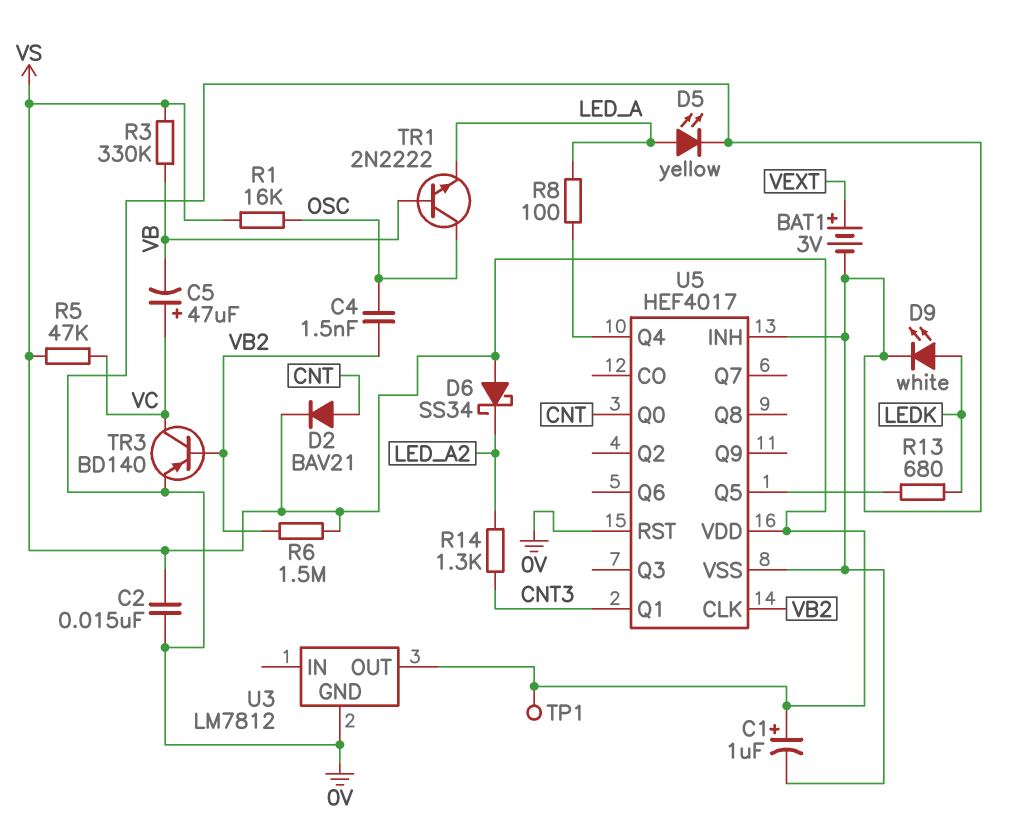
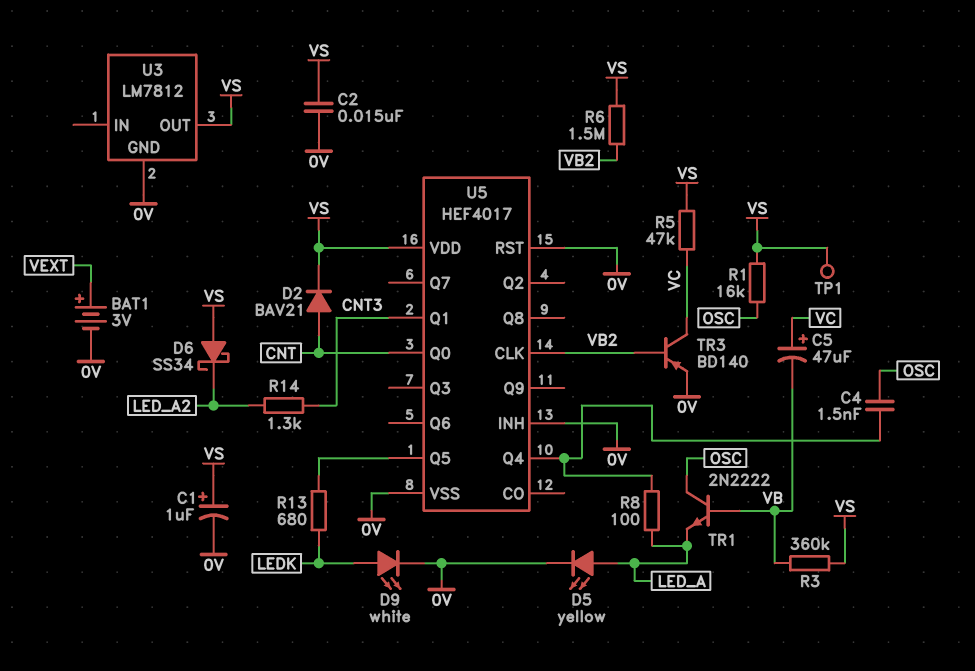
C4: 1.5nF (OSC, VB2) -> 1.5nF (OSC, U5/Q4)
R3: 330k (VB, VS) -> 360k (VB, VS)

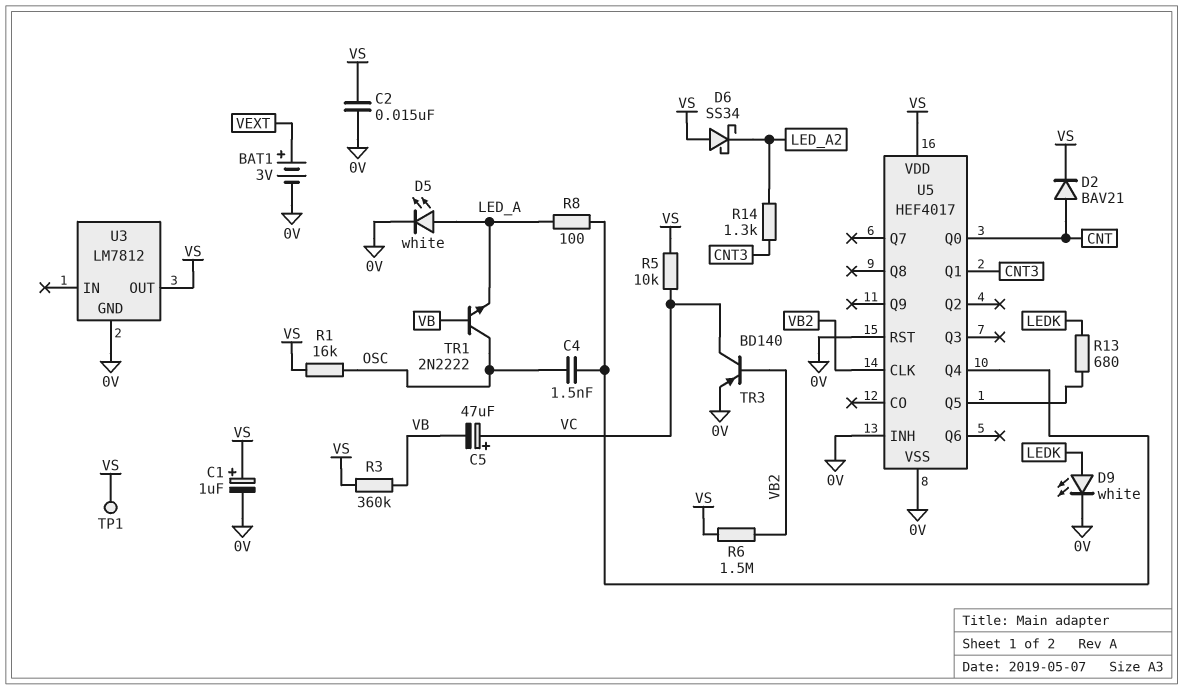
D5: LED yellow (A LED_A, K 0V) -> LED white (A LED_A, K 0V)
R5: 47k (VC, VS) -> 10k (VC, VS)

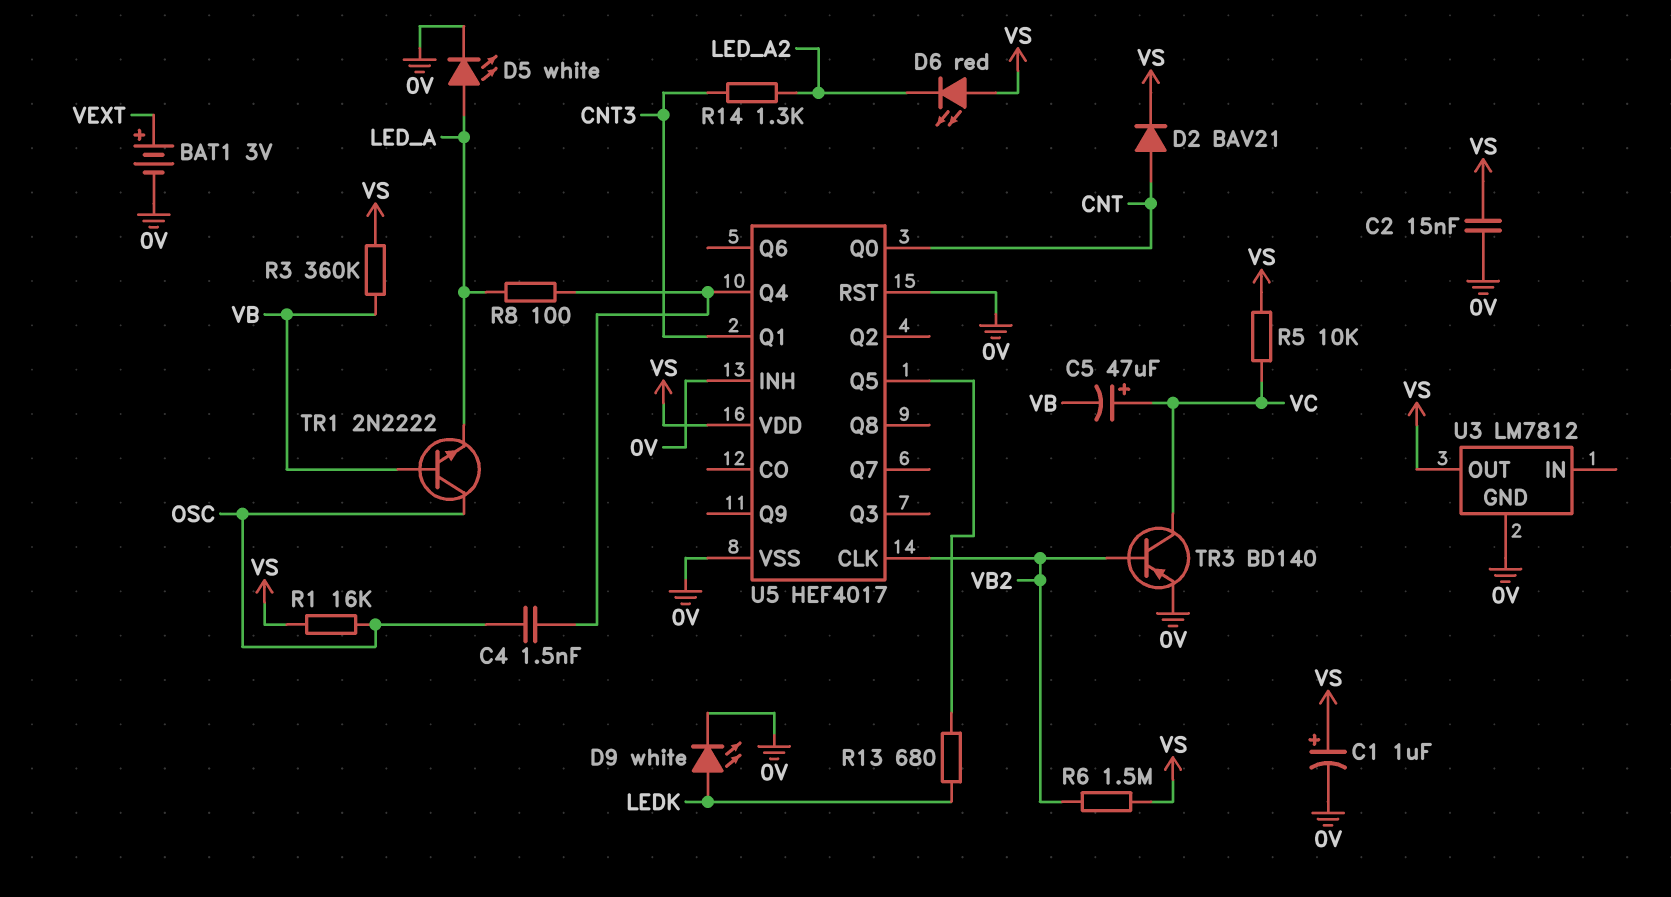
D6: schottky SS34 (A VS, K LED_A2) -> LED red (A VS, K LED_A2)
TP1: test point (VS) -> none

